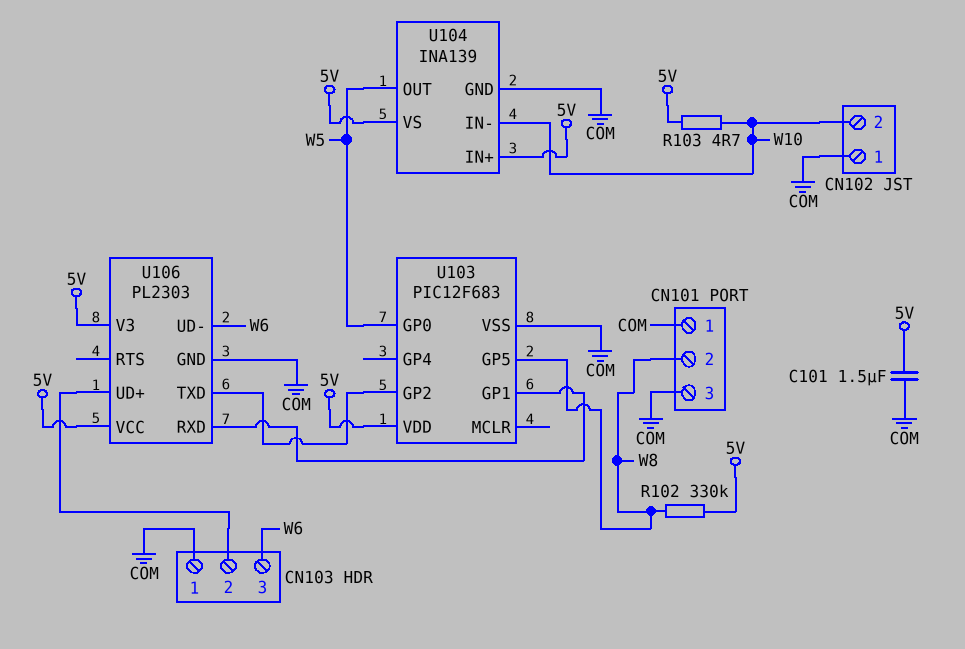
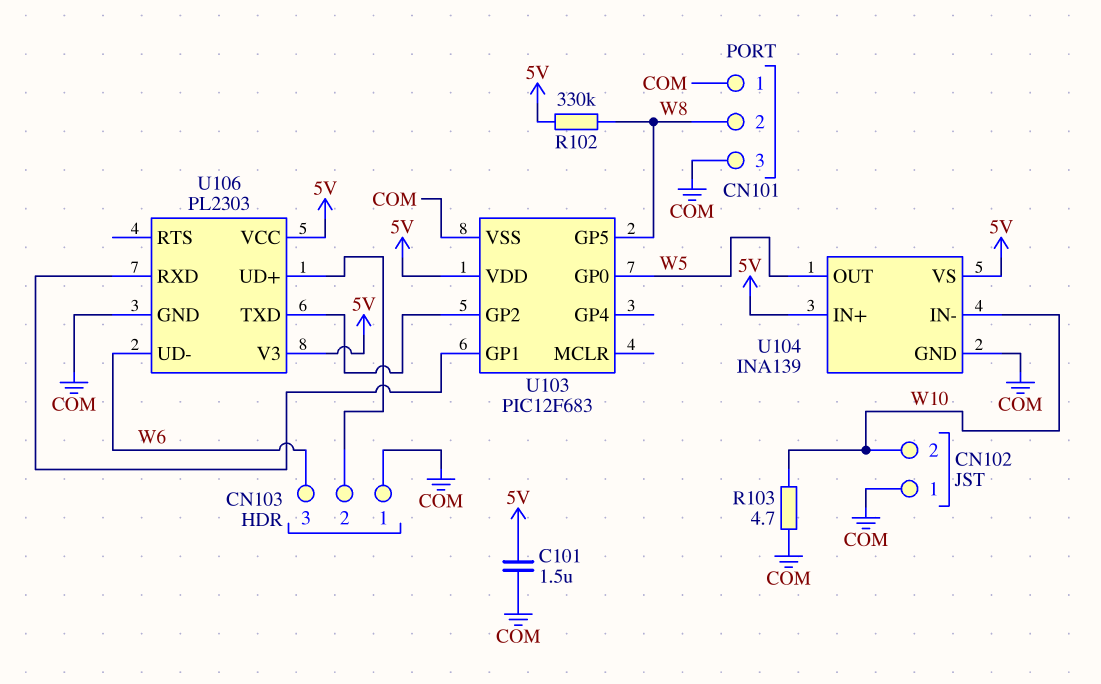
R103: 4.7 (5V, W10) -> 4.7 (COM, W10)

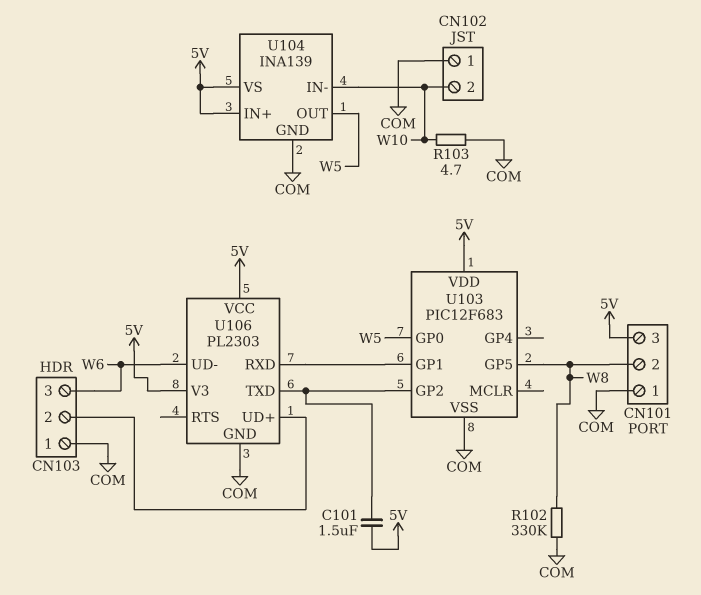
C101: 1.5uF (5V, COM) -> 1.5uF (5V, U103/GP2)
CN101 pin 3: COM -> 5V
R102: 330k (5V, W8) -> 330k (COM, W8)

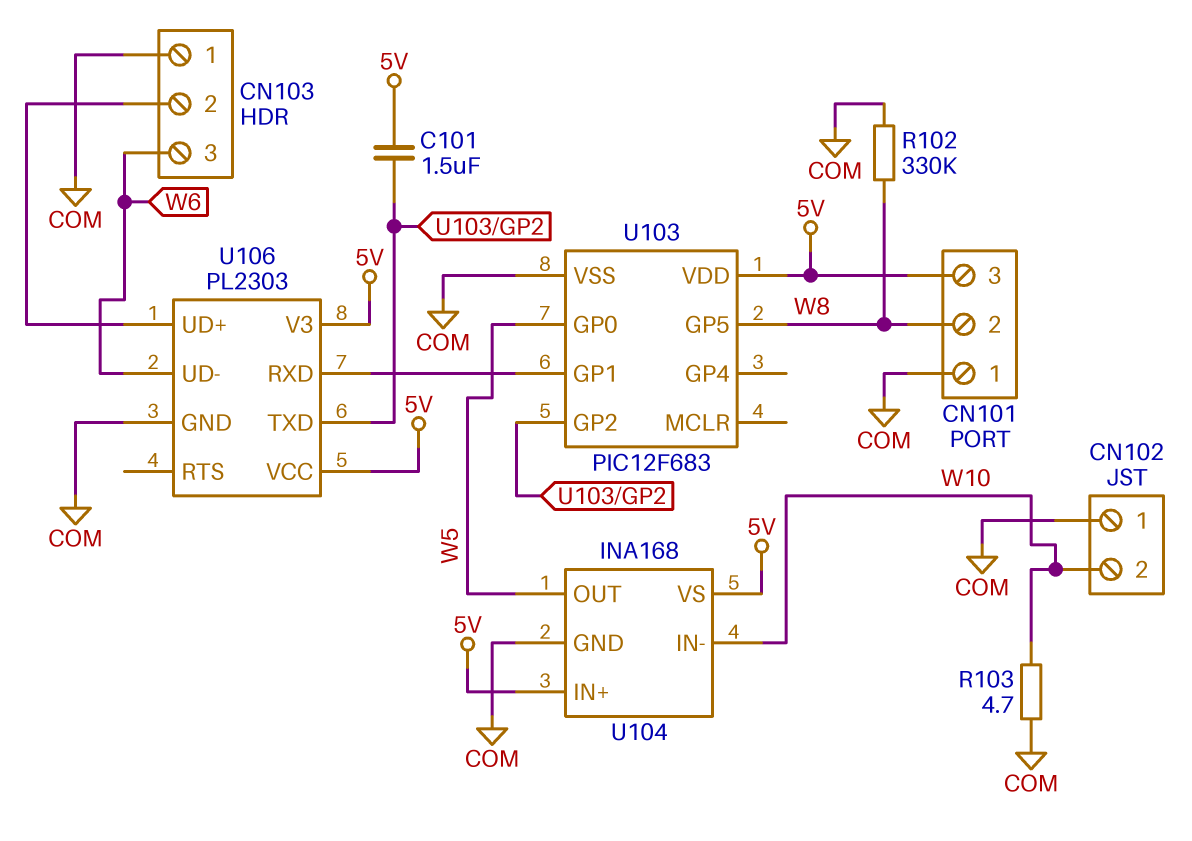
U104: INA139 -> INA168

